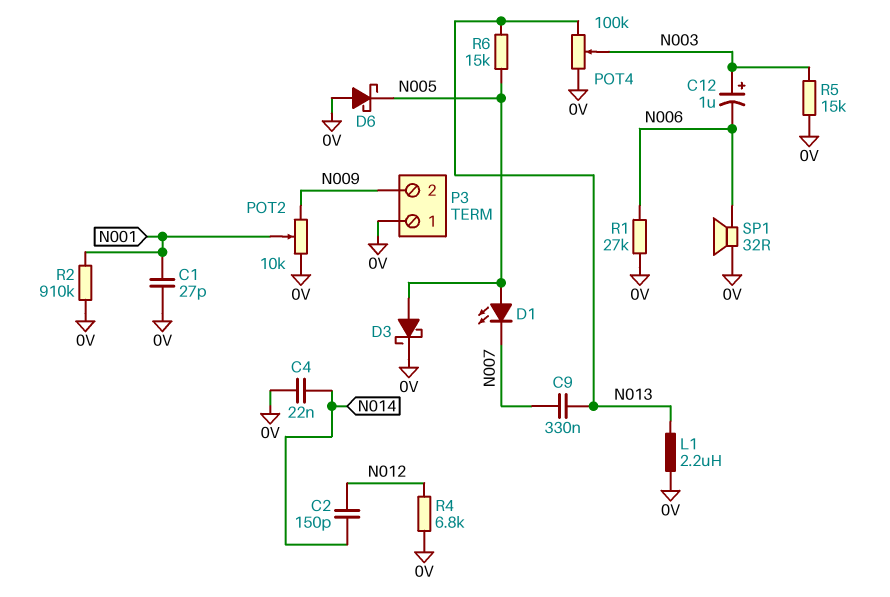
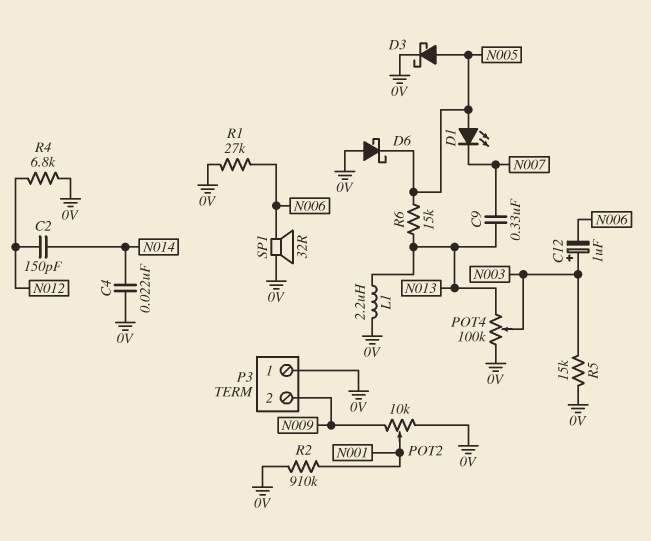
C1: 27pF (0V, N001) -> none

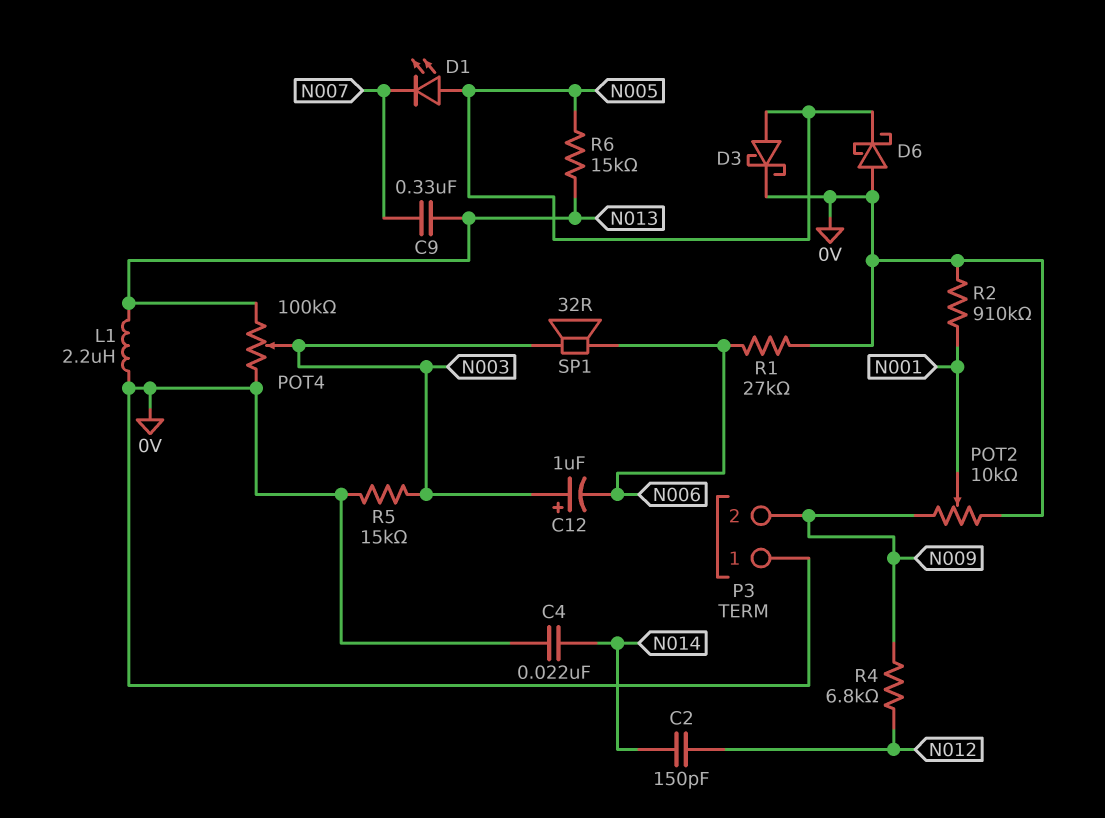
R4: 6.8k (0V, N012) -> 6.8k (N009, N012)
SP1: speaker 32R (0V, N006) -> speaker 32R (N003, N006)

